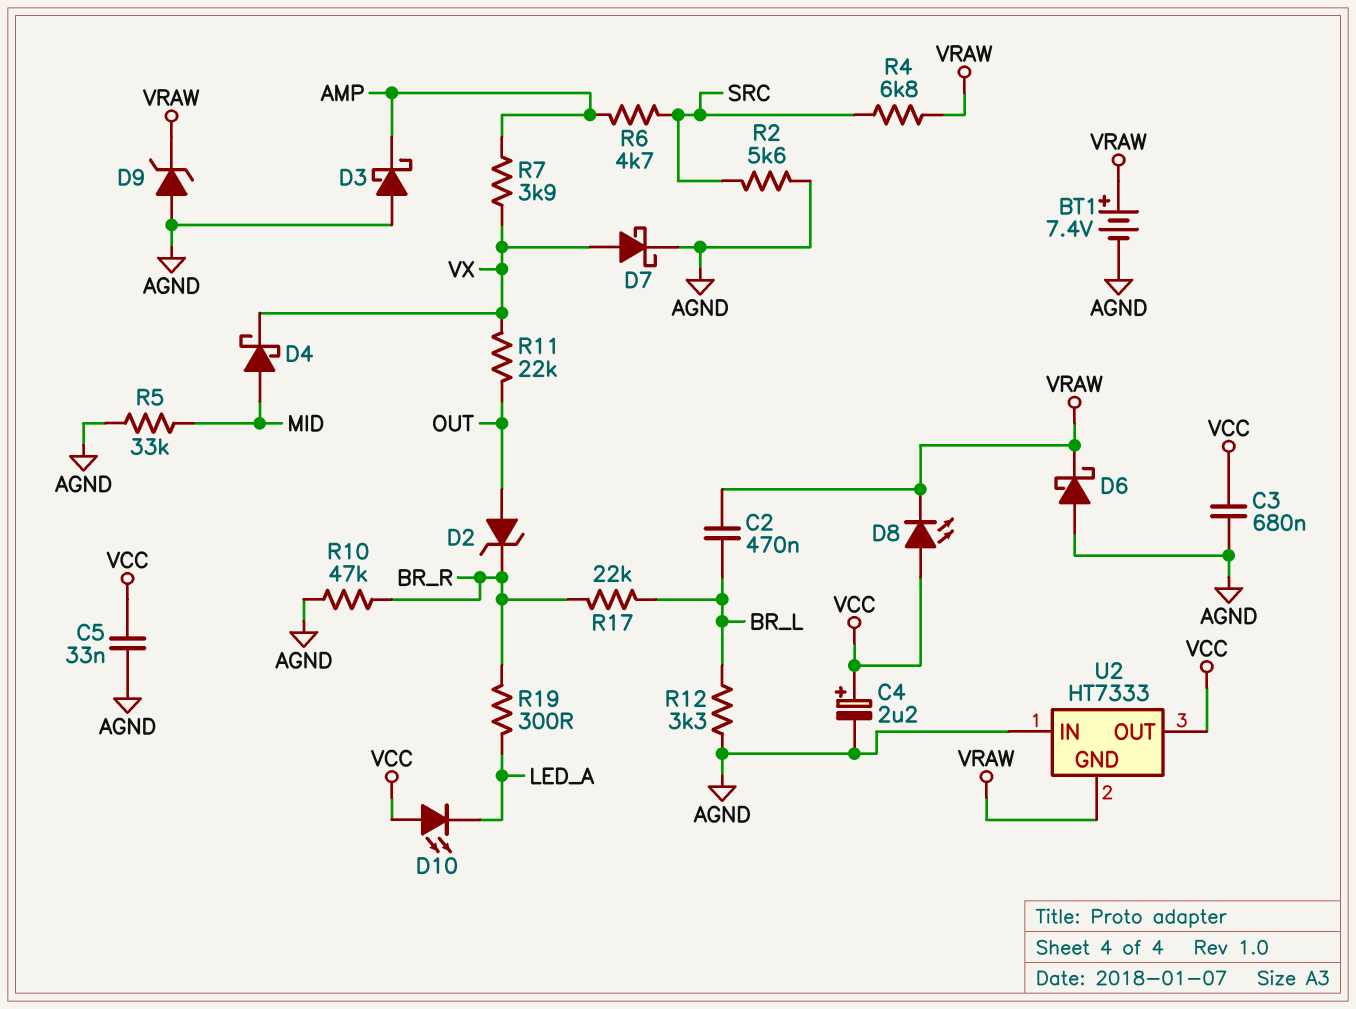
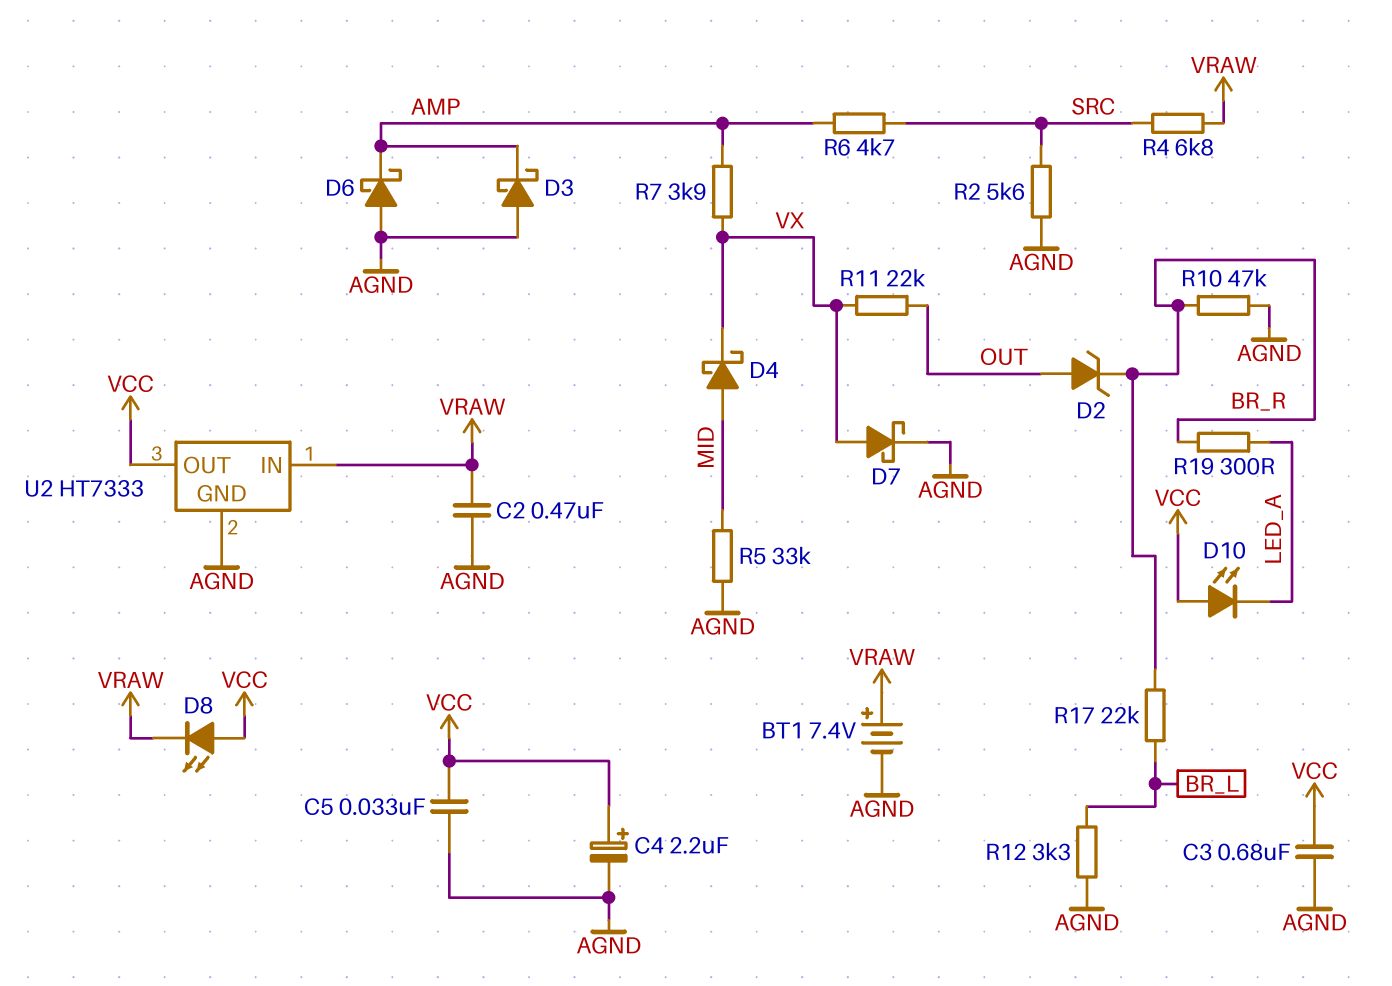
C2: 470nF (BR_L, VRAW) -> 470nF (AGND, VRAW)
D6: schottky (A AGND, K VRAW) -> schottky (A AGND, K AMP)
D9: zener (A AGND, K VRAW) -> none
U2 pin GND: VRAW -> AGND
U2 pin IN: AGND -> VRAW

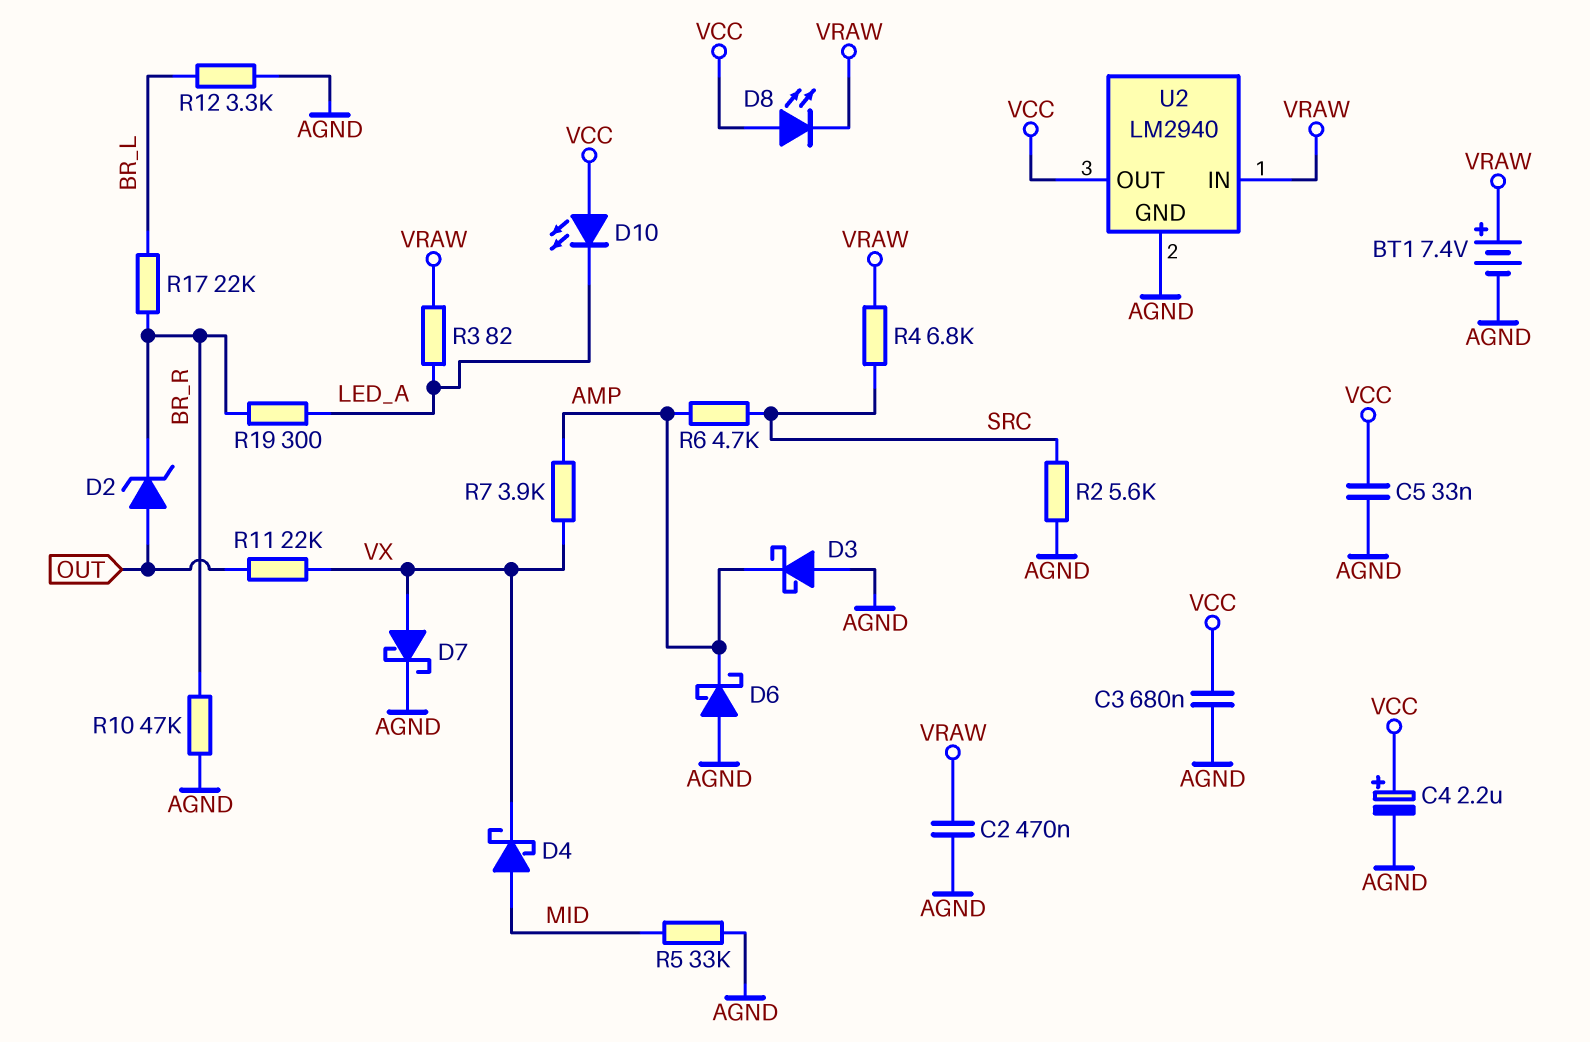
R3: none -> 82 (LED_A, VRAW)
U2: HT7333 -> LM2940

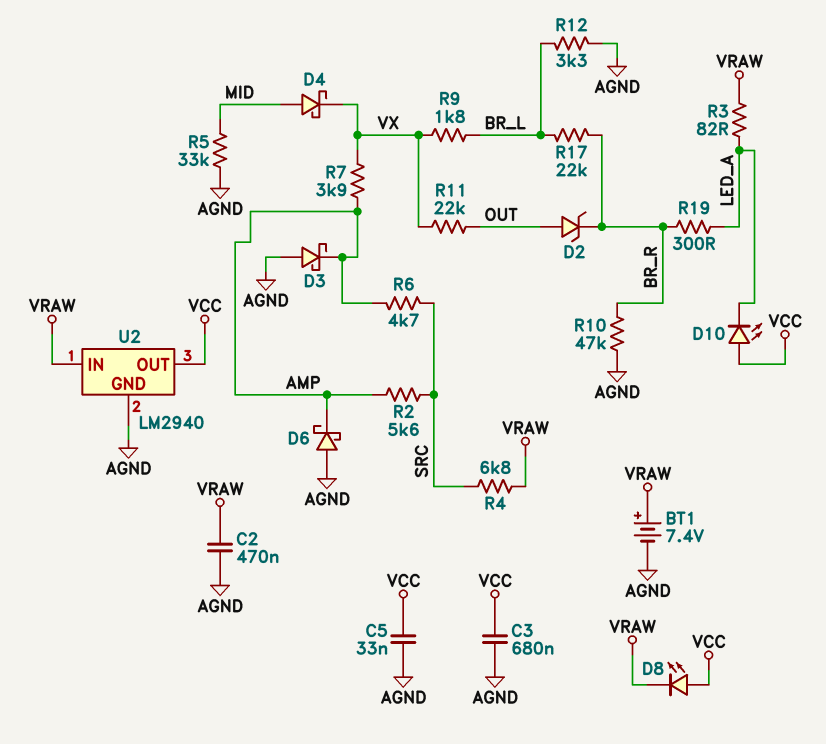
C4: 2.2uF (plus VCC, minus AGND) -> none
D7: schottky (A VX, K AGND) -> none
R2: 5.6k (AGND, SRC) -> 5.6k (AMP, SRC)
R9: none -> 1.8k (BR_L, VX)

